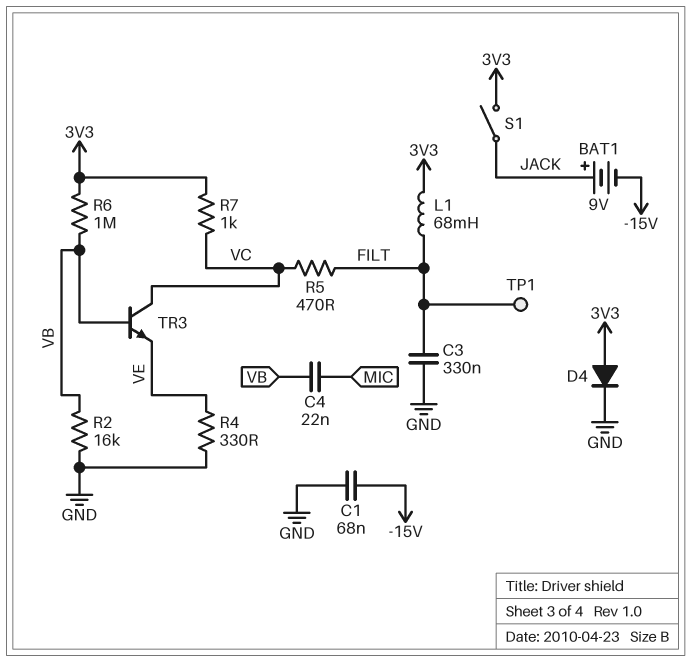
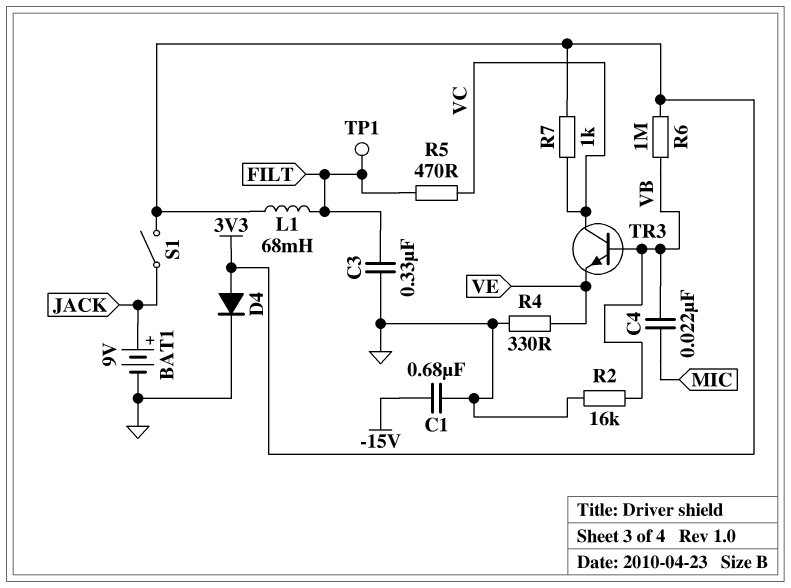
BAT1: 9V (plus JACK, minus -15V) -> 9V (plus JACK, minus GND)
C1: 68nF (-15V, GND) -> 680nF (-15V, GND)

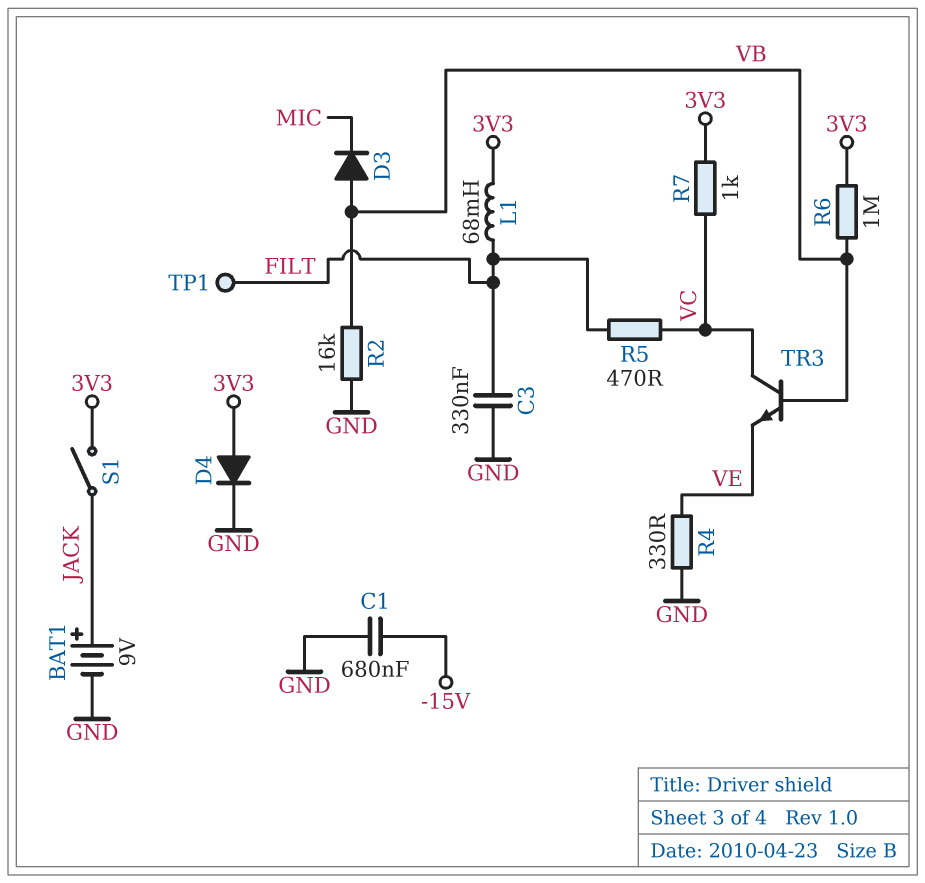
C4: 22nF (MIC, VB) -> none
D3: none -> diode (A VB, K MIC)

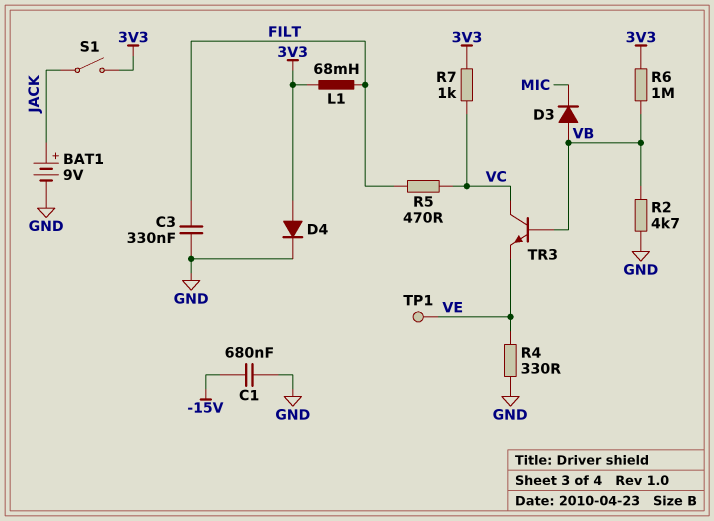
R2: 16k (GND, VB) -> 4.7k (GND, VB)
TP1: test point (FILT) -> test point (VE)

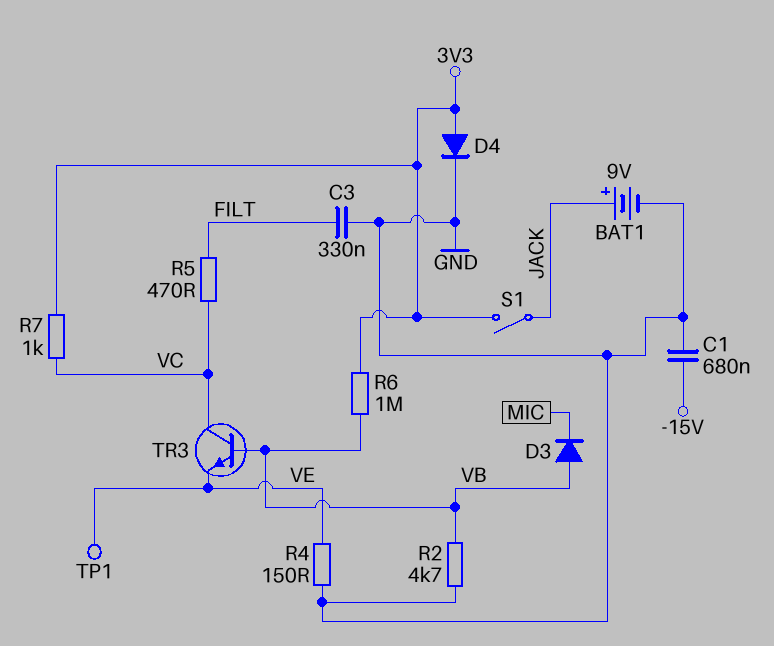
L1: 68mH (3V3, FILT) -> none
R4: 330 (GND, VE) -> 150 (GND, VE)

